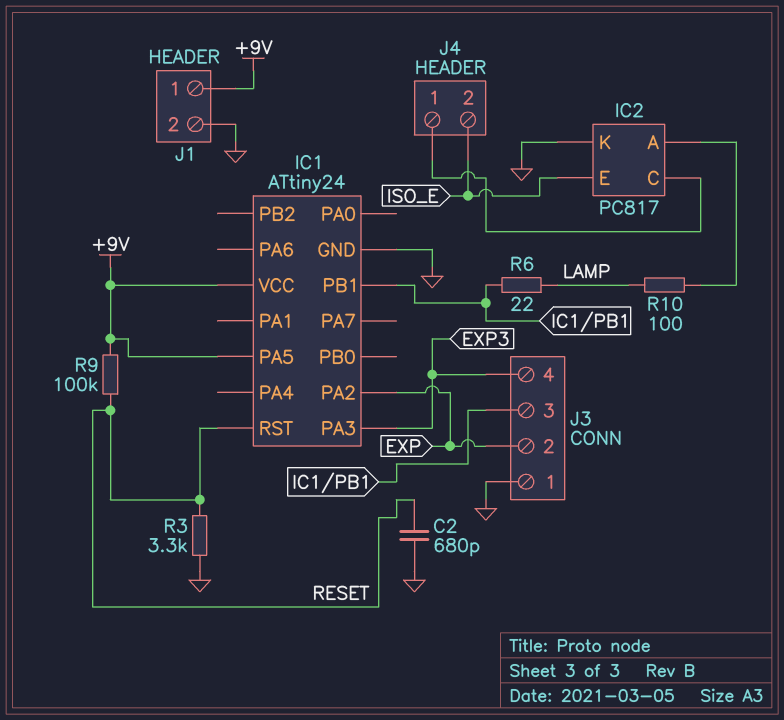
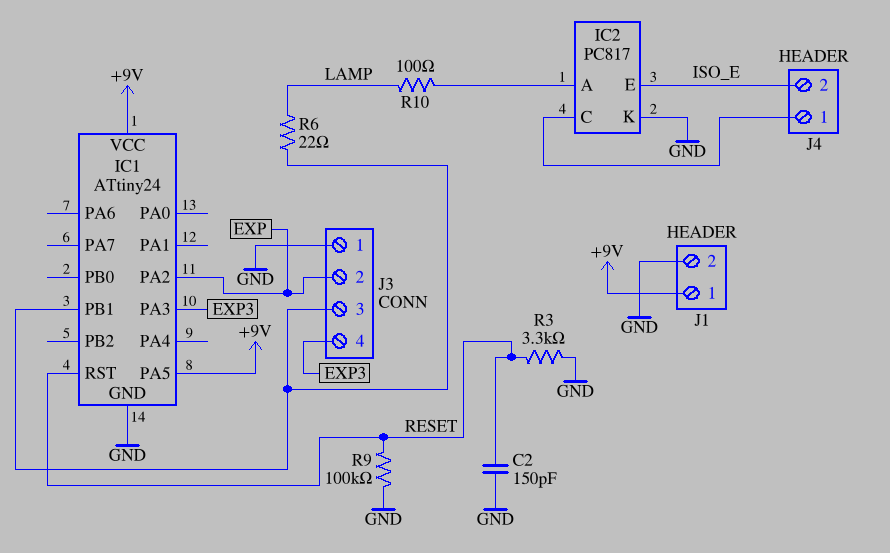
C2: 680pF (GND, RESET) -> 150pF (GND, RESET)
R9: 100k (+9V, RESET) -> 100k (GND, RESET)

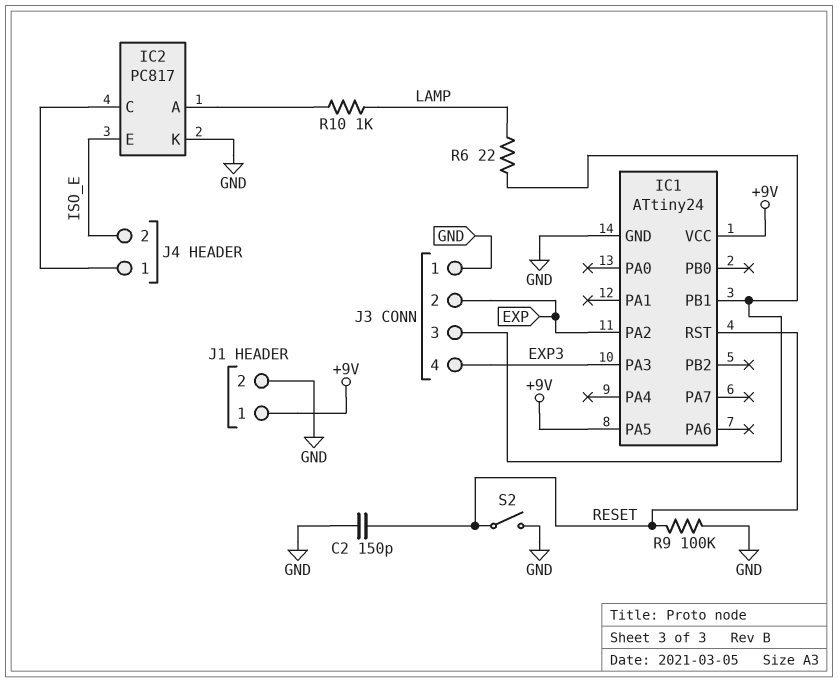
R3: 3.3k (GND, RESET) -> none
R10: 100 (IC2/A, LAMP) -> 1k (IC2/A, LAMP)
S2: none -> switch (GND, RESET)

